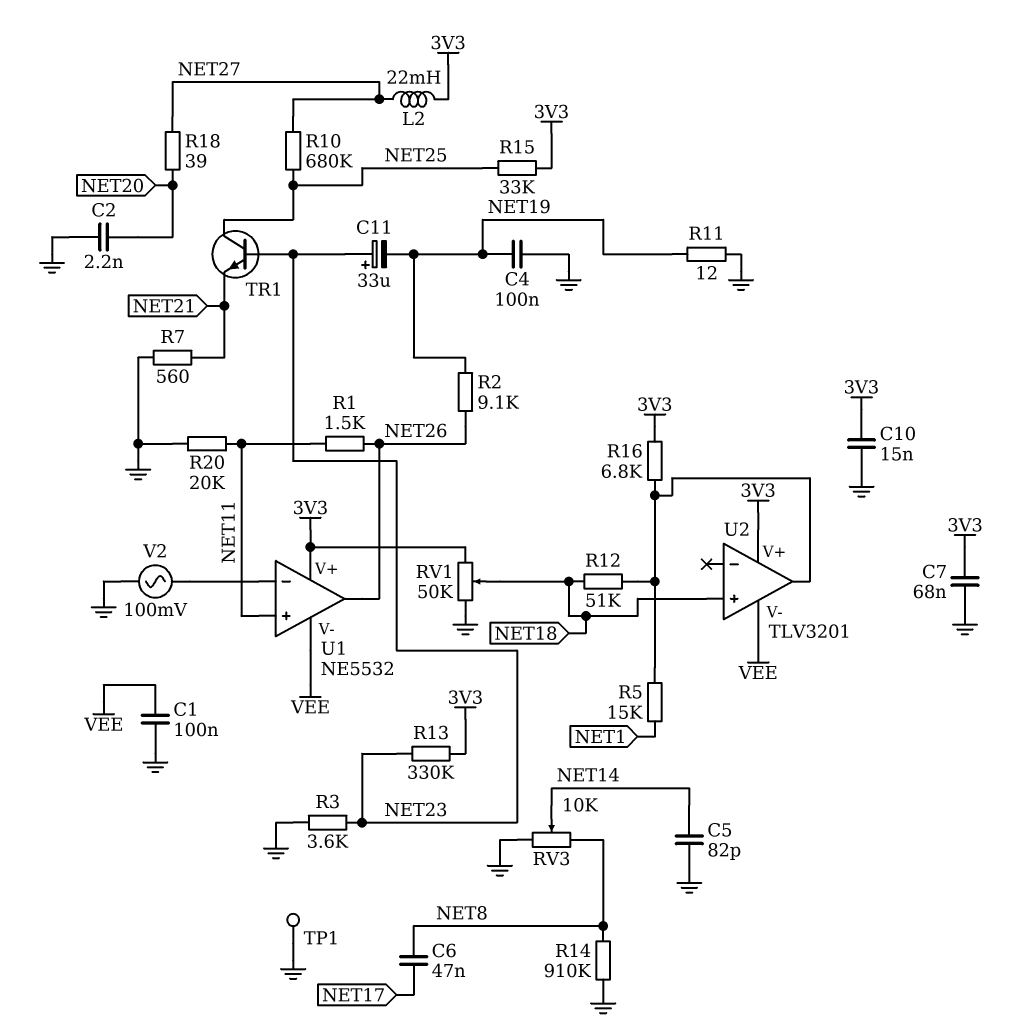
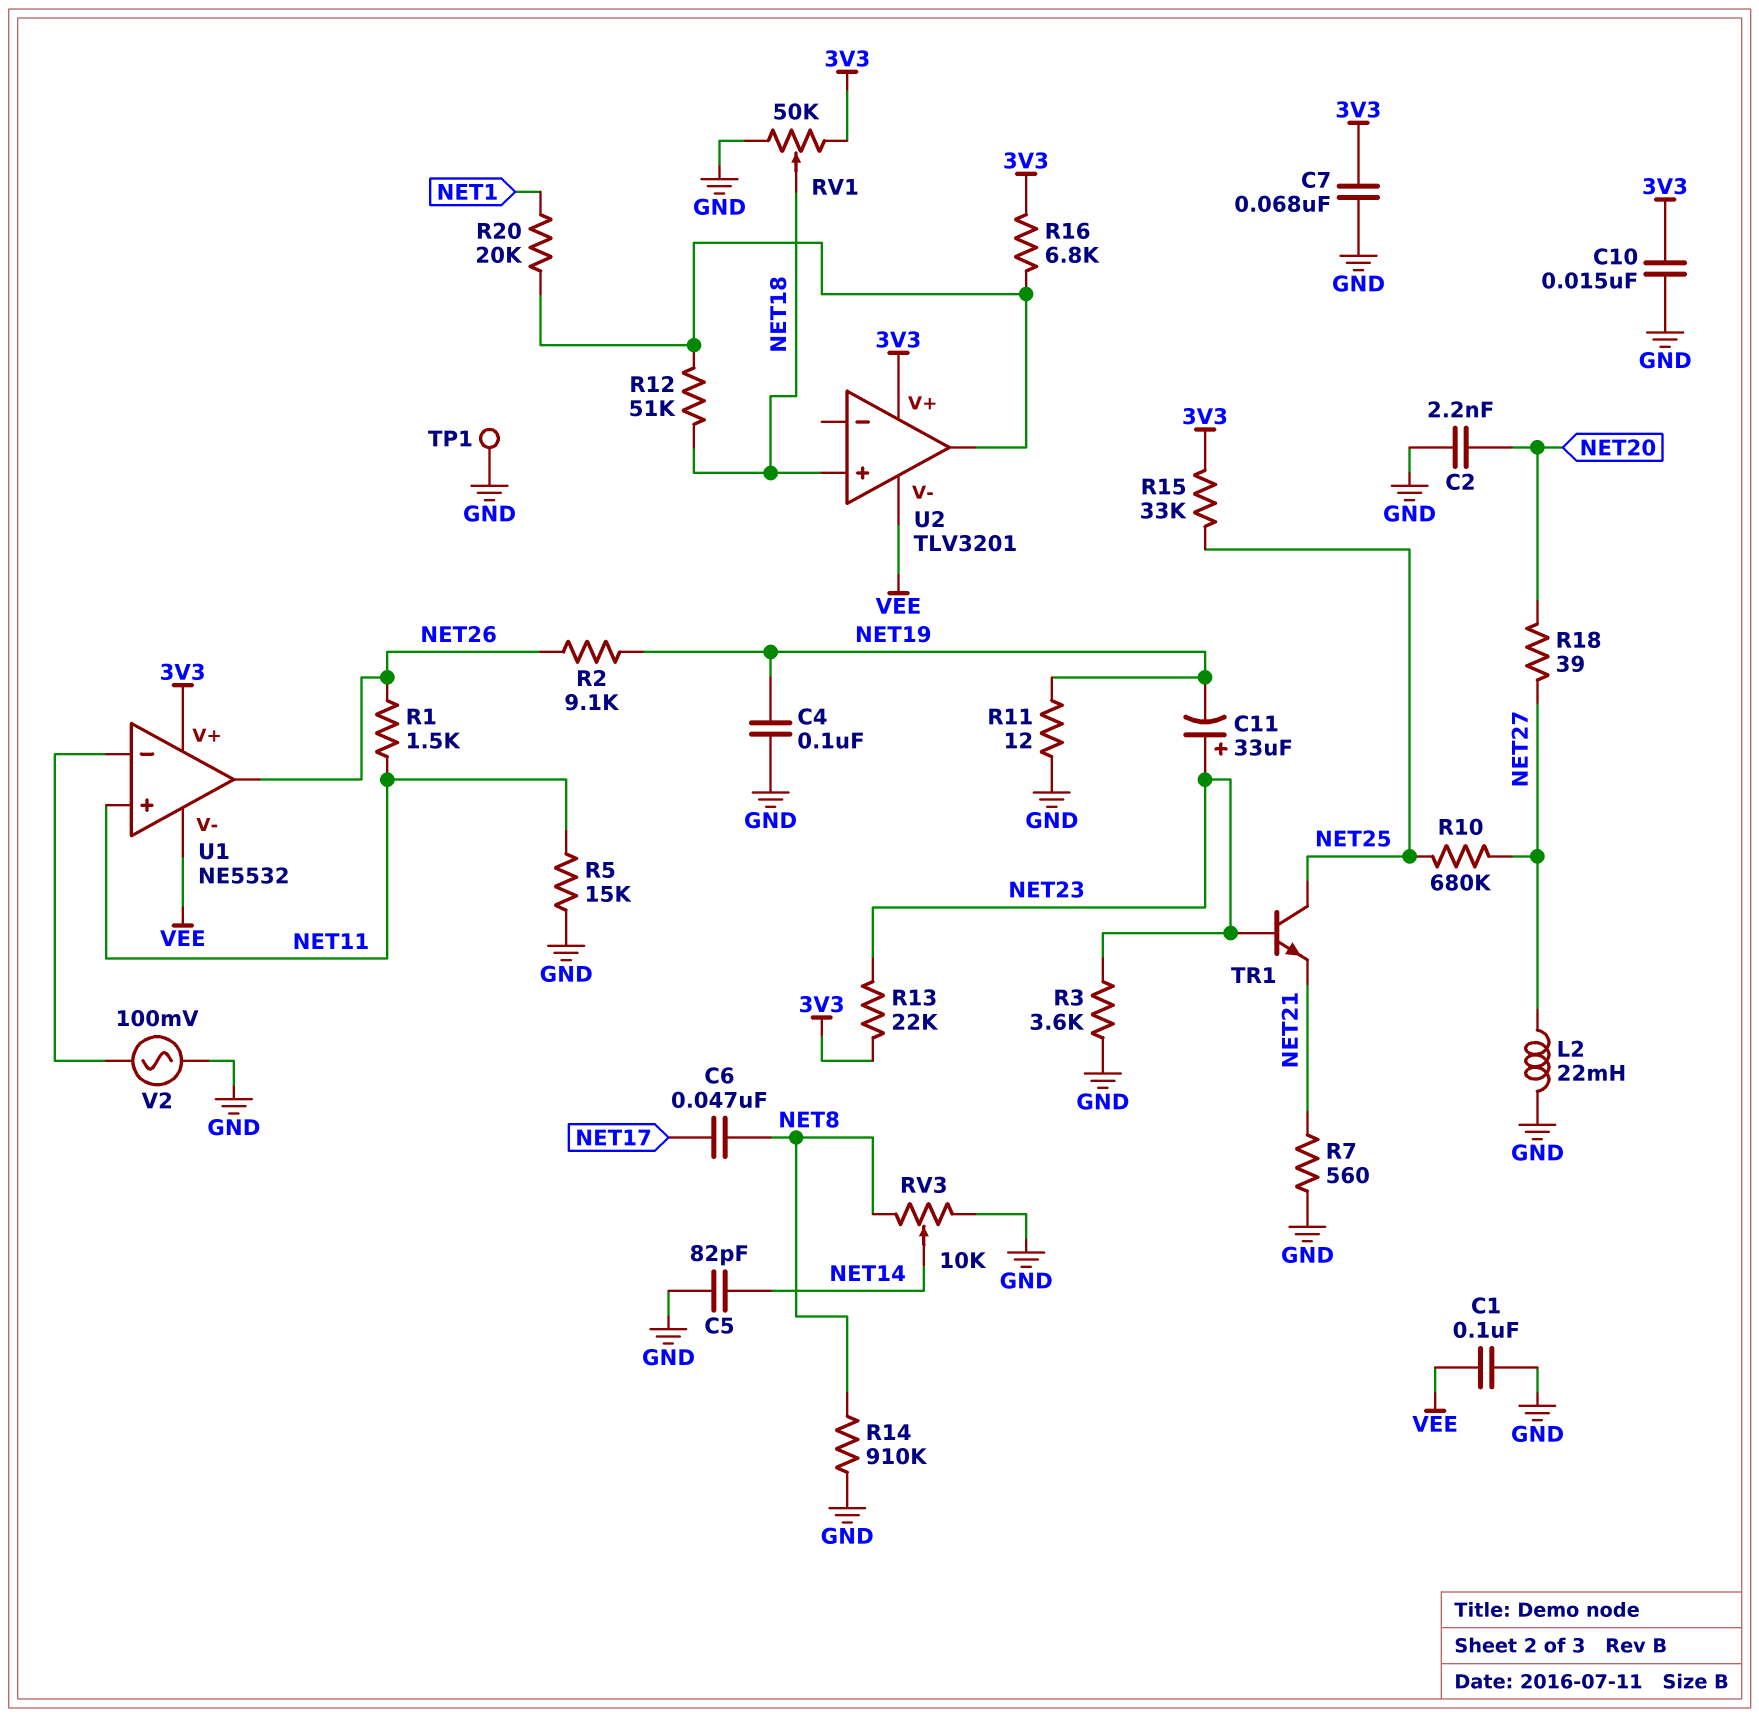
L2: 22mH (3V3, NET27) -> 22mH (GND, NET27)
R5: 15k (NET1, U2/out) -> 15k (GND, NET11)
R13: 330k (3V3, NET23) -> 22k (3V3, NET23)
R20: 20k (GND, NET11) -> 20k (NET1, U2/out)

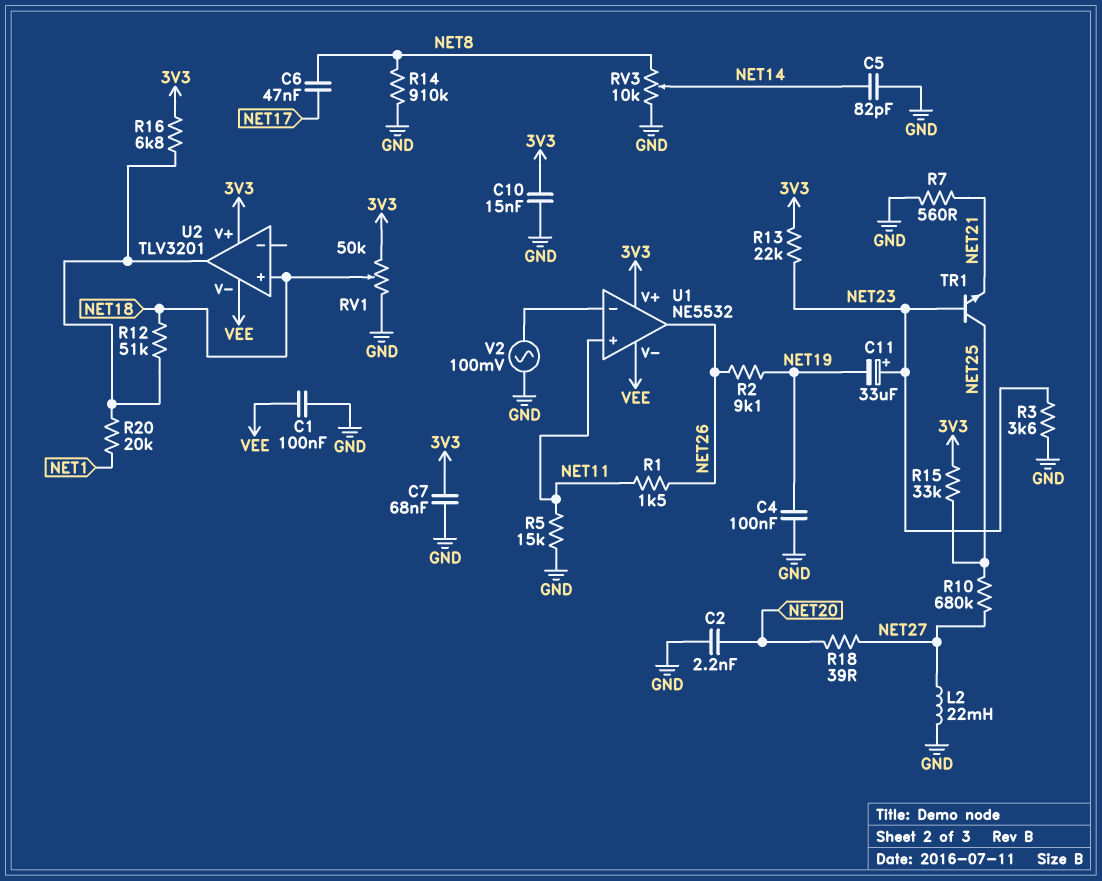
R11: 12 (GND, NET19) -> none
TP1: test point (GND) -> none

